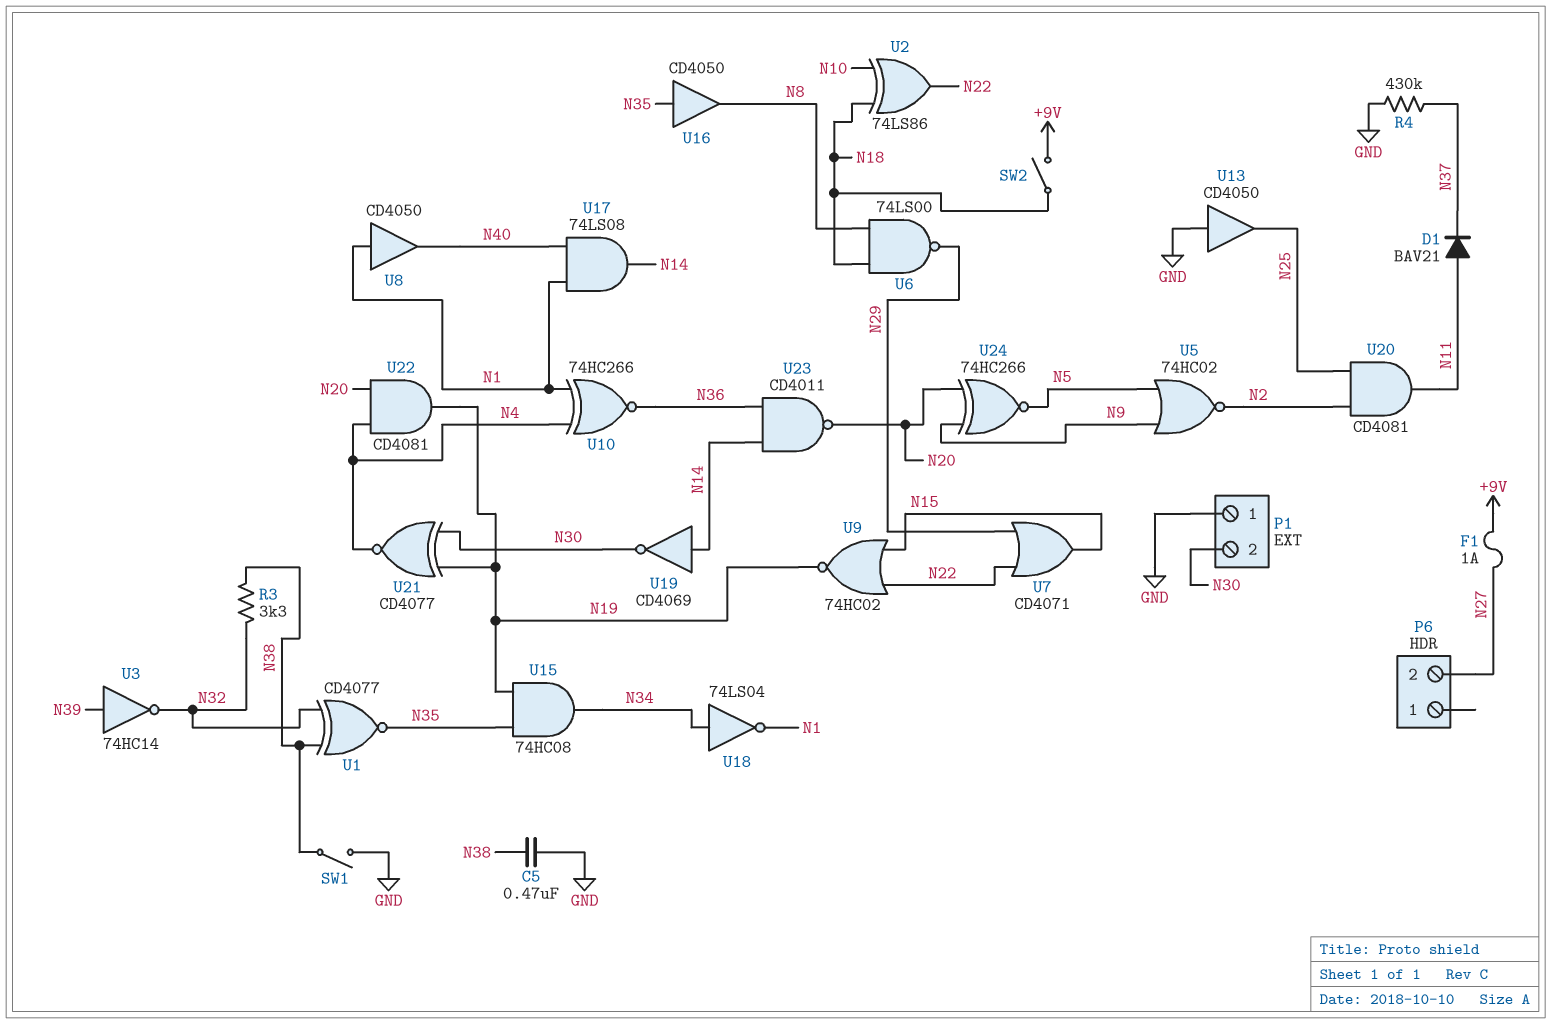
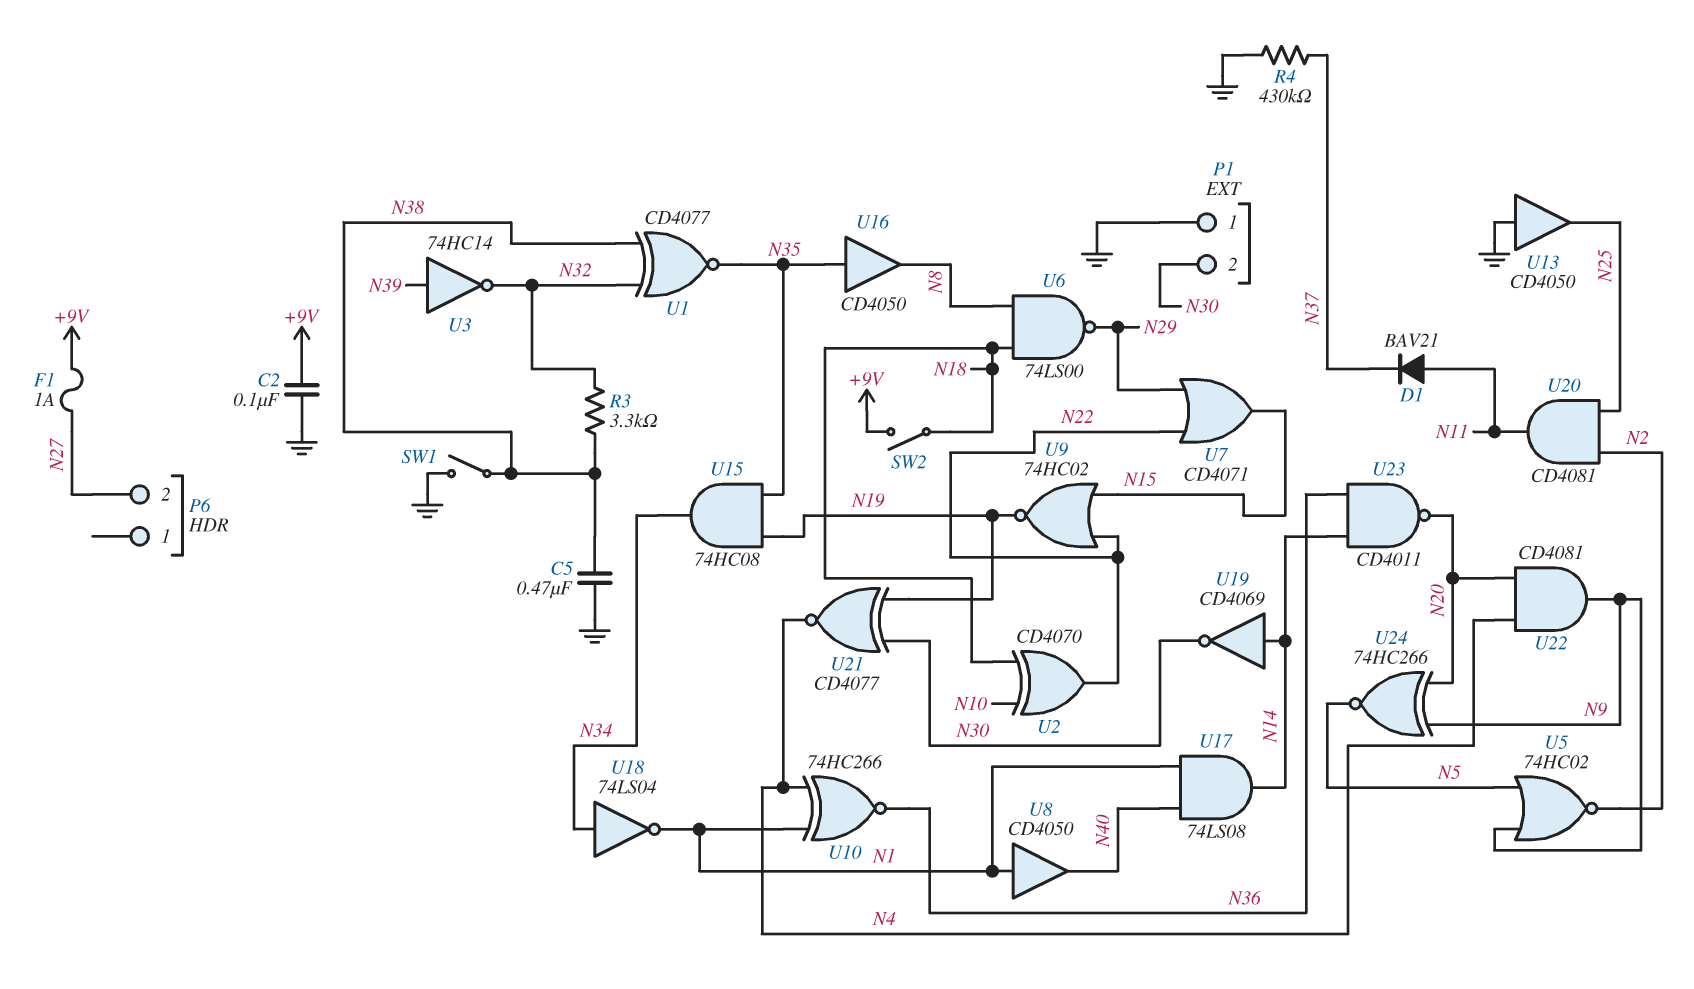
C2: none -> 100nF (+9V, GND)
U2: XOR 74LS86 (in N10, in N18, out N22) -> XOR CD4070 (in N10, in N18, out N22)
U22: AND CD4081 (in N4, in N20, out N19) -> AND CD4081 (in N4, in N20, out N9)

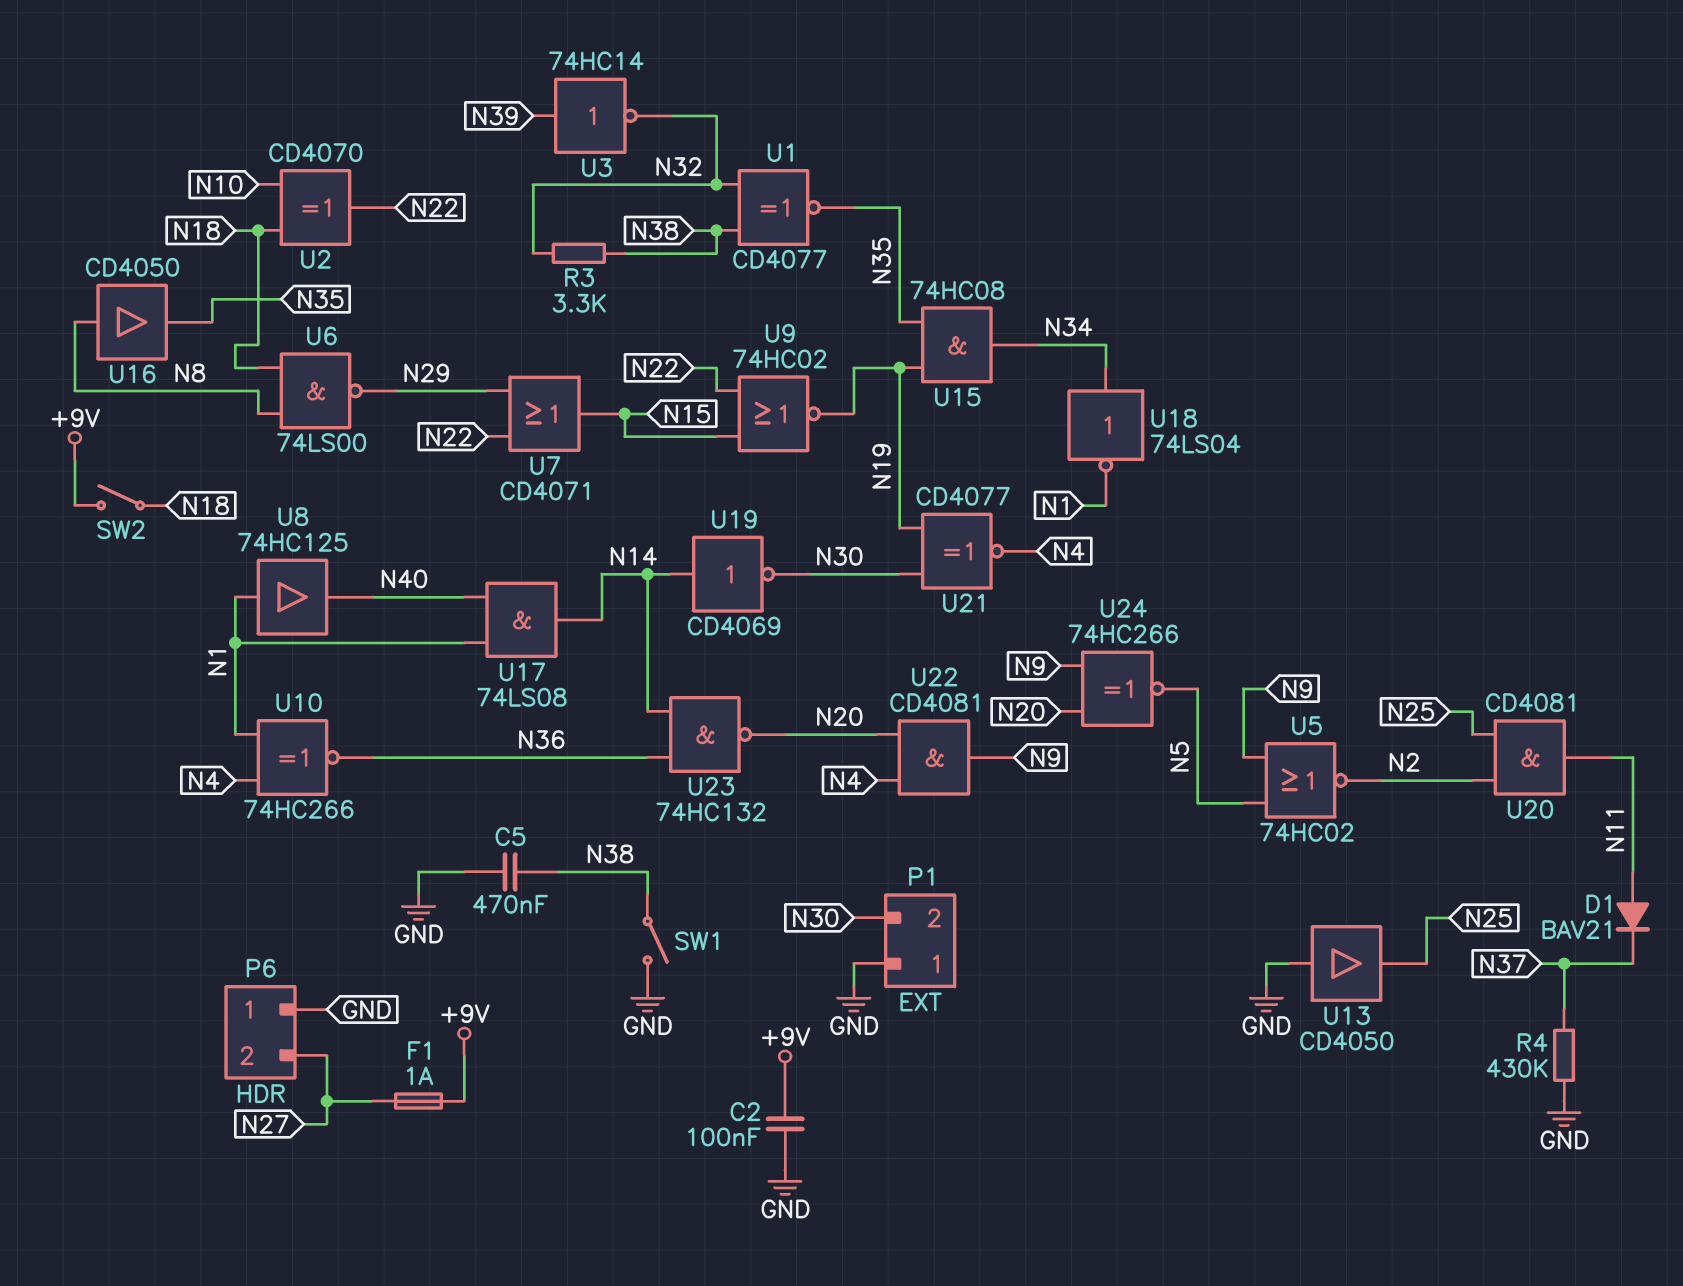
P6 pin 1: none -> GND
U8: buffer CD4050 (in N1, out N40) -> buffer 74HC125 (in N1, out N40)
U16: buffer CD4050 (in N35, out N8) -> buffer CD4050 (in N8, out N35)
U23: NAND CD4011 (in N14, in N36, out N20) -> NAND 74HC132 (in N14, in N36, out N20)

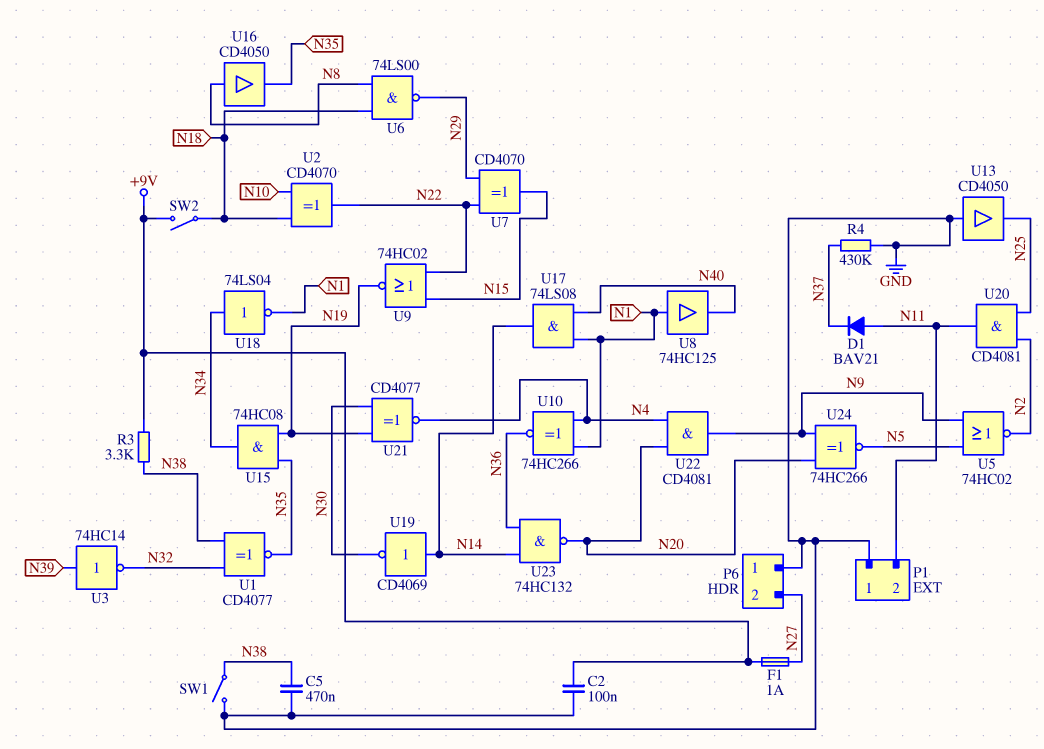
P1 pin 2: N30 -> N11
R3: 3.3k (N32, N38) -> 3.3k (+9V, N38)
U7: OR CD4071 (in N22, in N29, out N15) -> XOR CD4070 (in N22, in N29, out N15)

